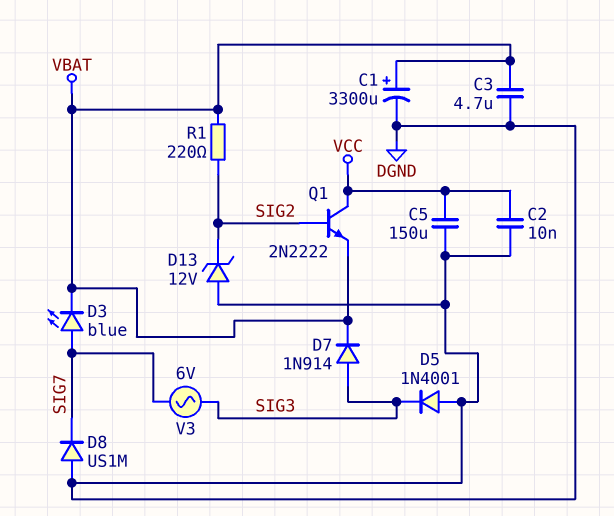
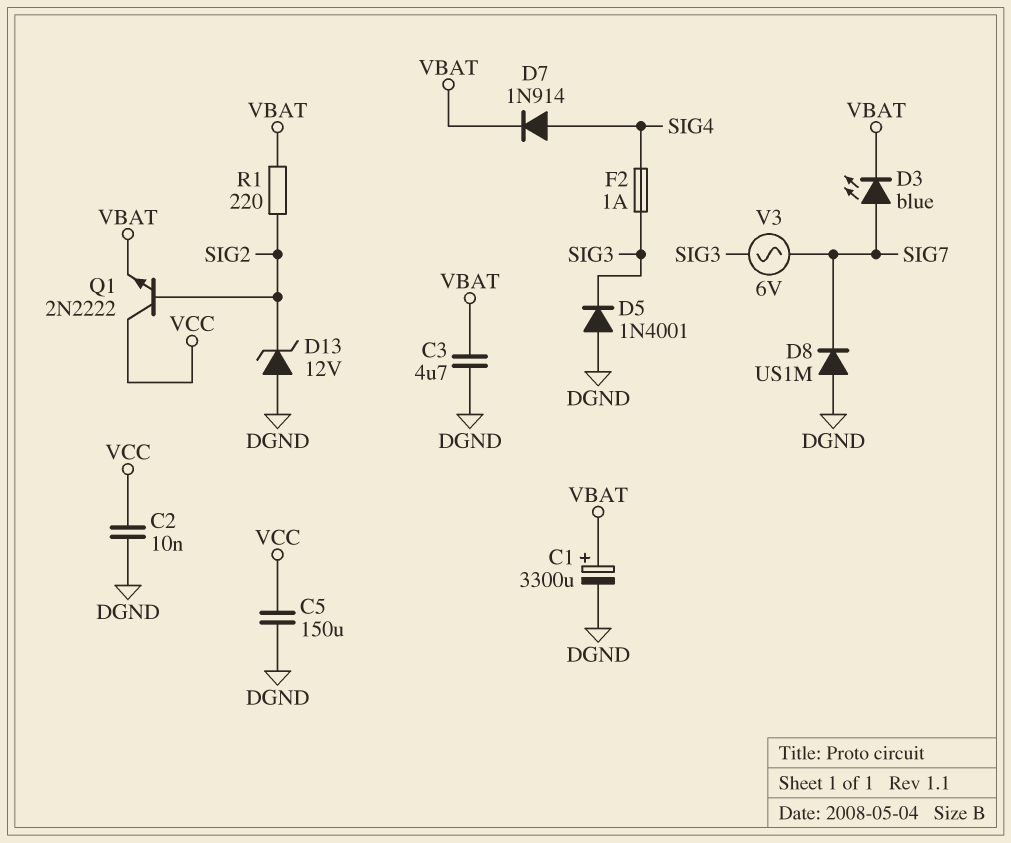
D7: diode 1N914 (A SIG3, K VBAT) -> diode 1N914 (A SIG4, K VBAT)
F2: none -> 1A (SIG3, SIG4)

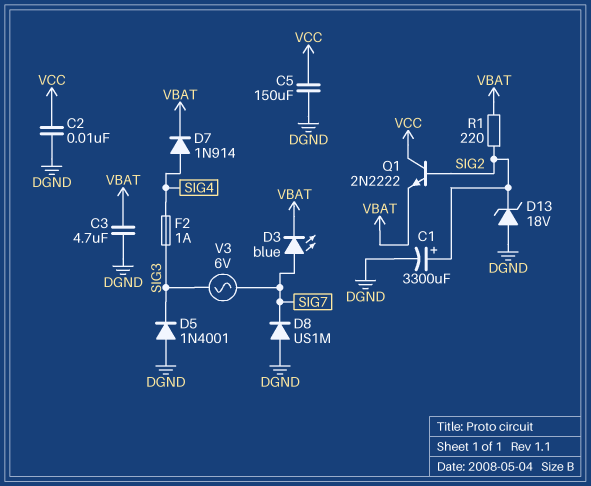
C1: 3300uF (plus VBAT, minus DGND) -> 3300uF (plus SIG2, minus DGND)
D13: zener 12V (A DGND, K SIG2) -> zener 18V (A DGND, K SIG2)

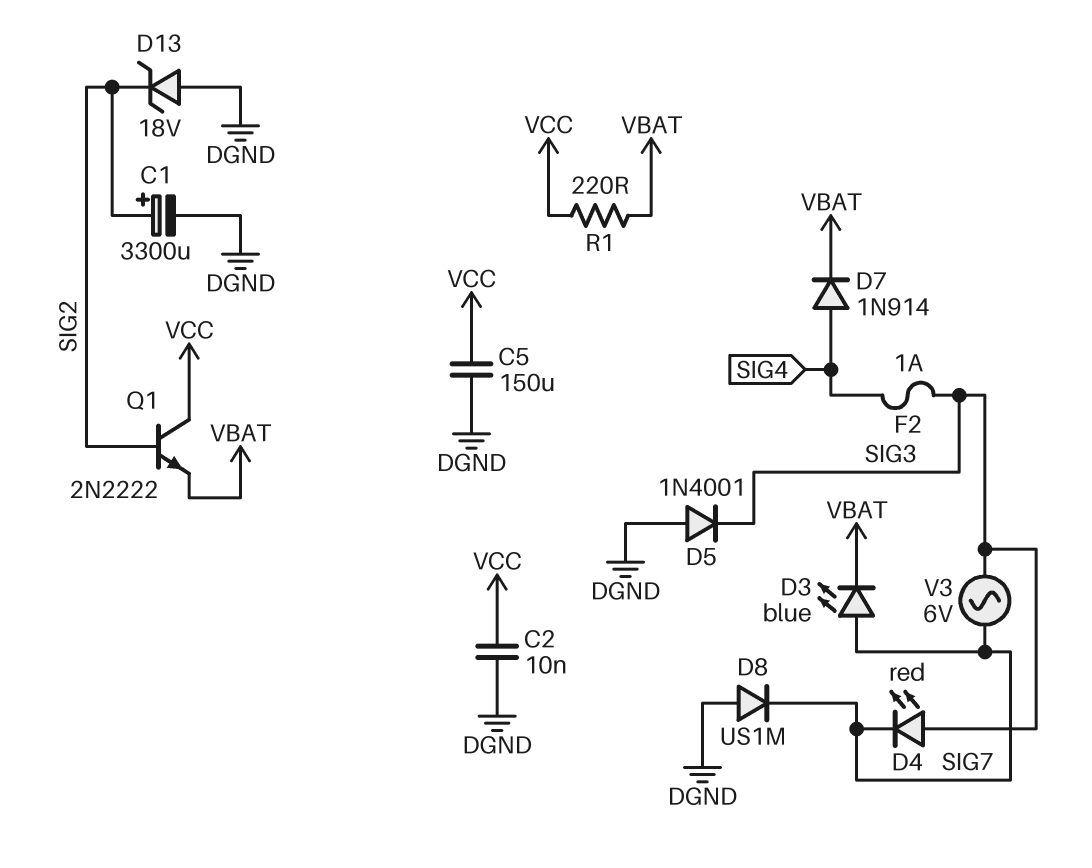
C3: 4.7uF (DGND, VBAT) -> none
D4: none -> LED red (A SIG3, K SIG7)
R1: 220 (SIG2, VBAT) -> 220 (VBAT, VCC)

